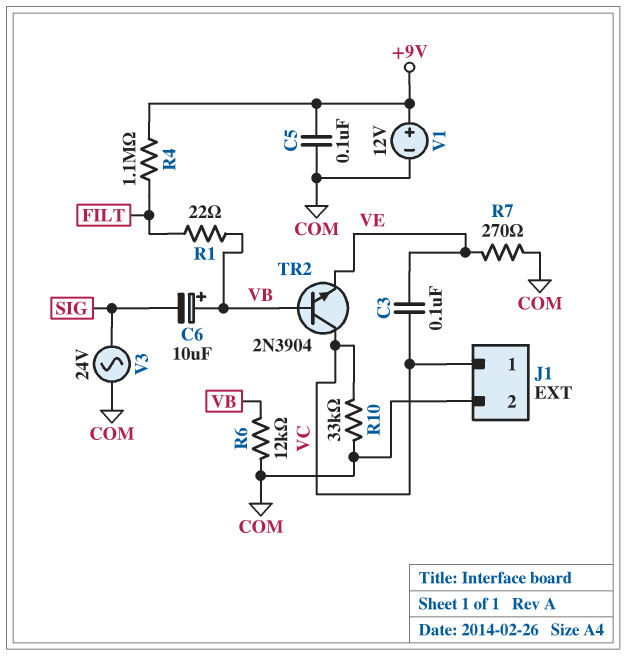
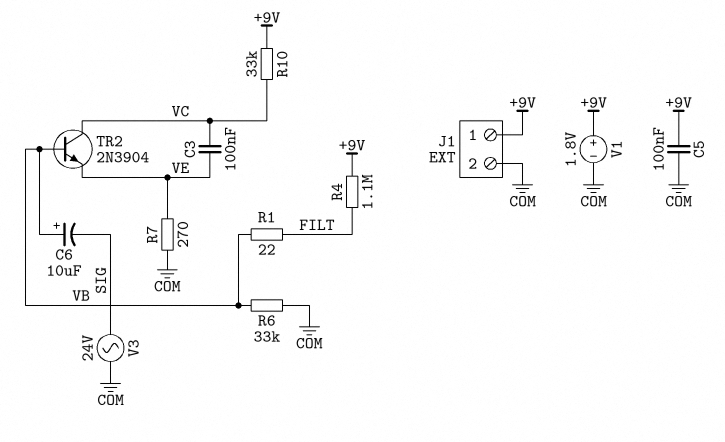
J1 pin 1: VC -> +9V
R6: 12k (COM, VB) -> 33k (COM, VB)
R10: 33k (COM, VC) -> 33k (+9V, VC)
V1: 12V (plus +9V, minus COM) -> 1.8V (plus +9V, minus COM)

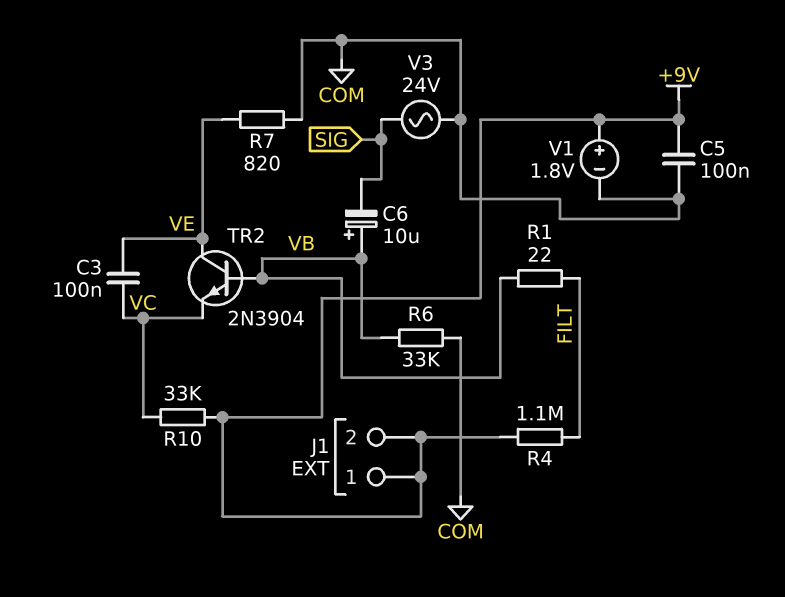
J1 pin 2: COM -> +9V
R7: 270 (COM, VE) -> 820 (COM, VE)
TR2: NPN 2N3904 (B VB, C VC, E VE) -> NPN 2N3904 (B VB, C VE, E VC)

